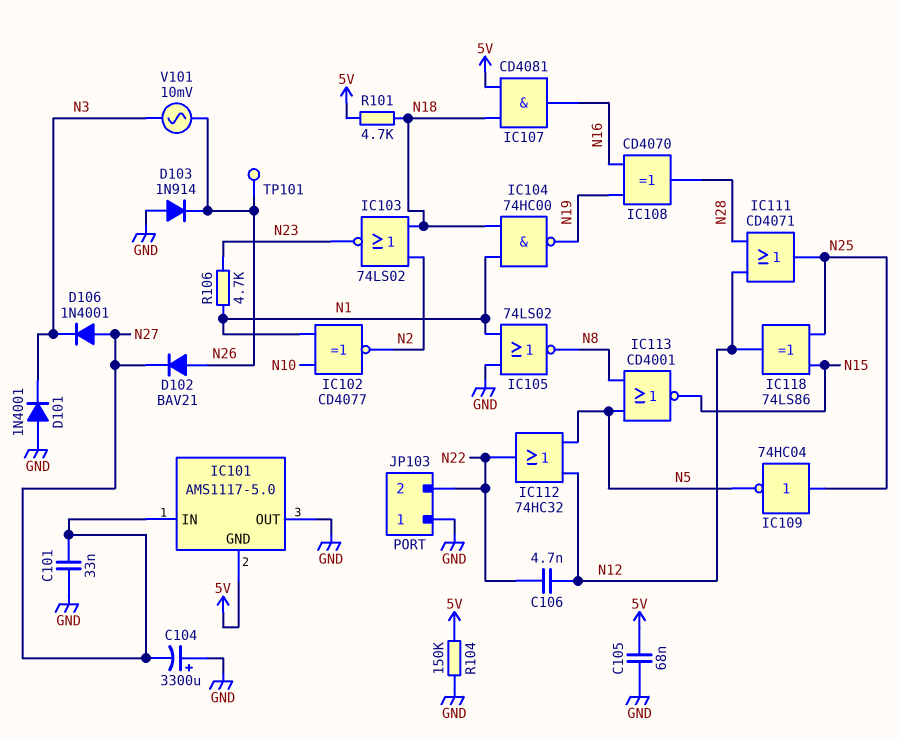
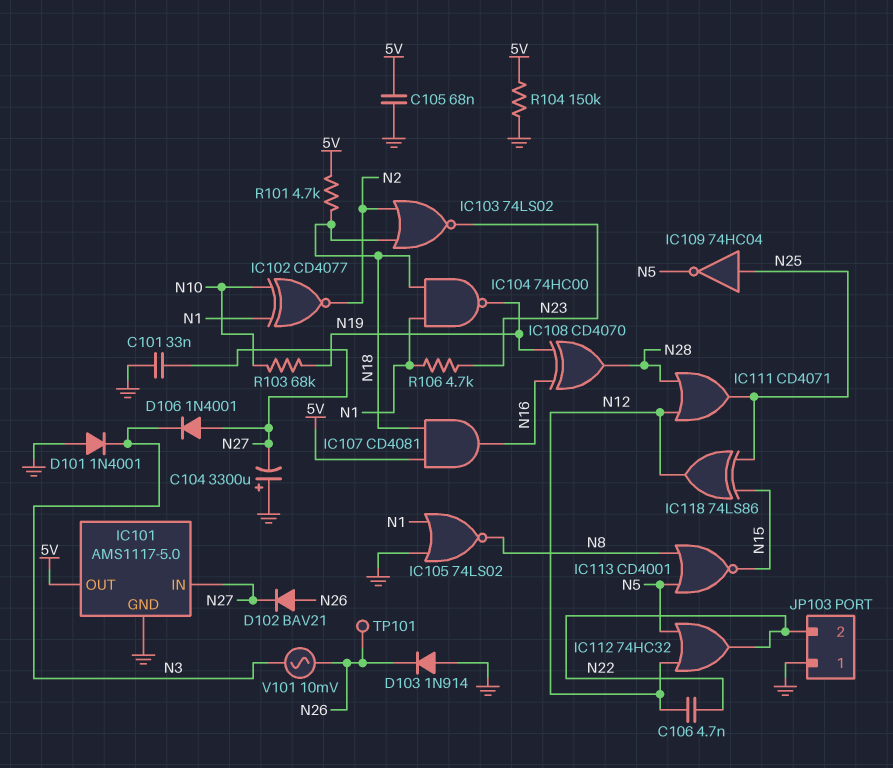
IC101 pin GND: 5V -> GND
IC101 pin OUT: GND -> 5V
R103: none -> 68k (N10, N19)

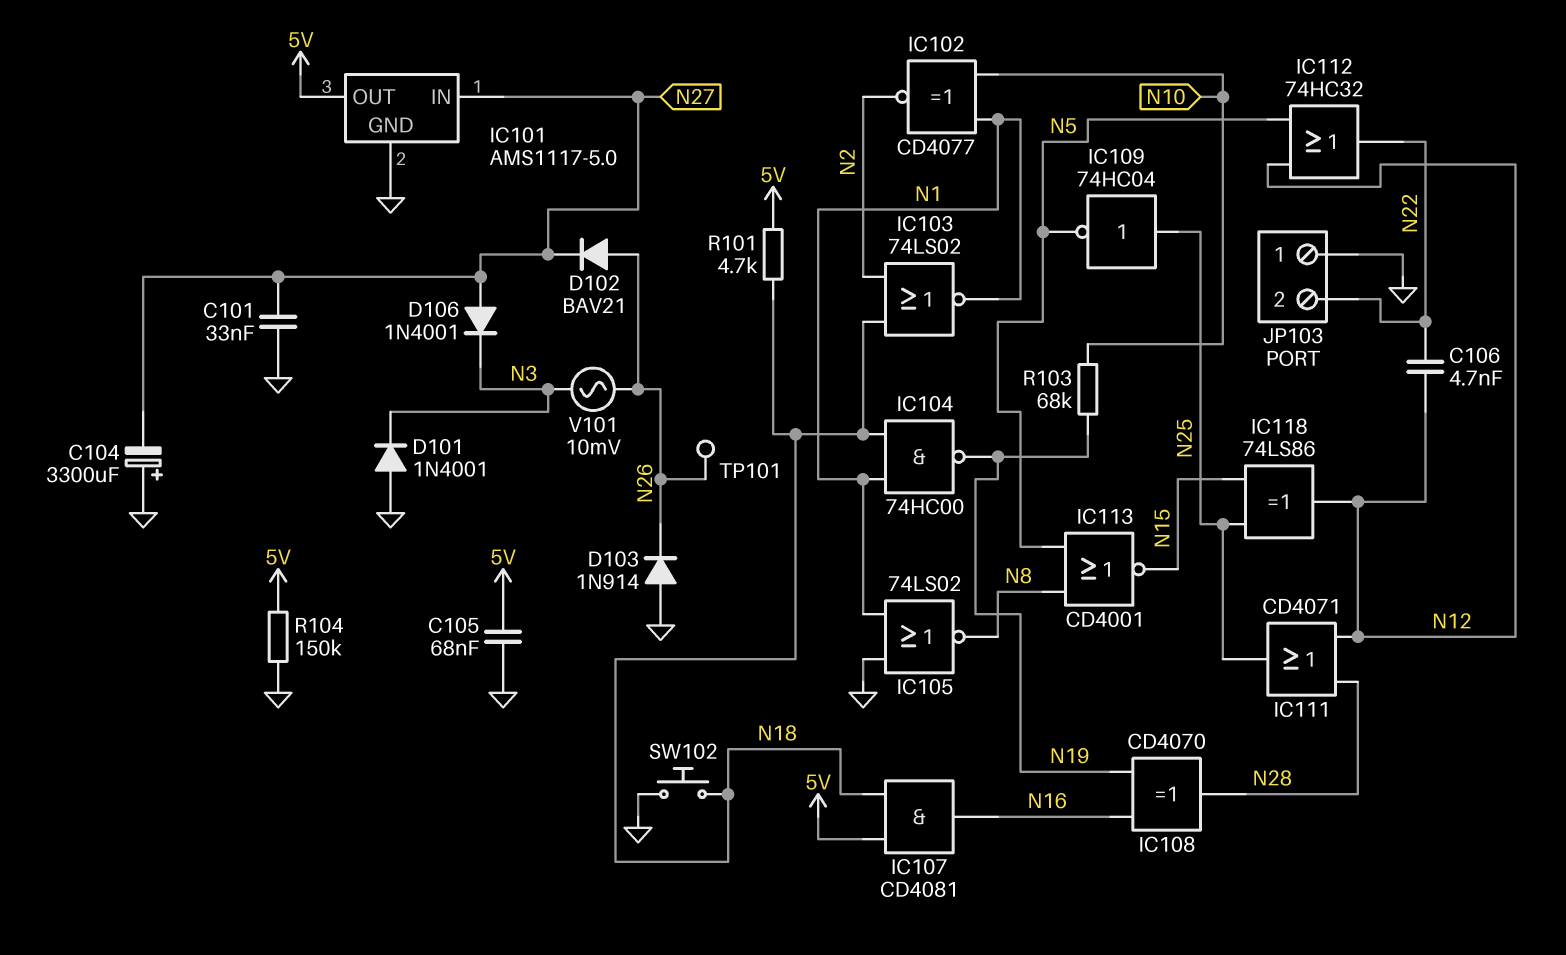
IC103: NOR 74LS02 (in N2, in N18, out N23) -> NOR 74LS02 (in N2, in N18, out N1)
R106: 4.7k (N1, N23) -> none
SW102: none -> button (GND, N18)

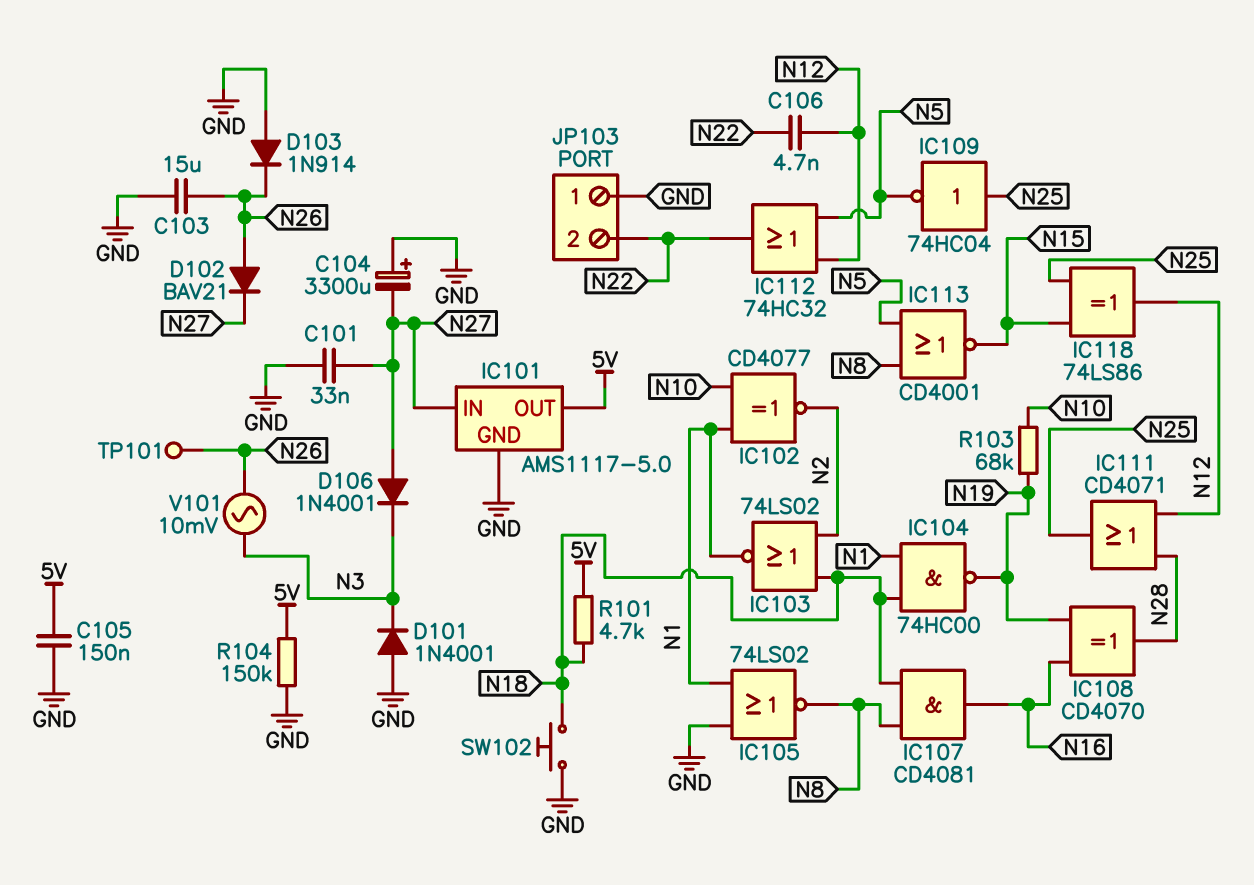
C103: none -> 15uF (GND, N26)
C105: 68nF (5V, GND) -> 150nF (5V, GND)
IC107: AND CD4081 (in 5V, in N18, out N16) -> AND CD4081 (in N8, in N18, out N16)

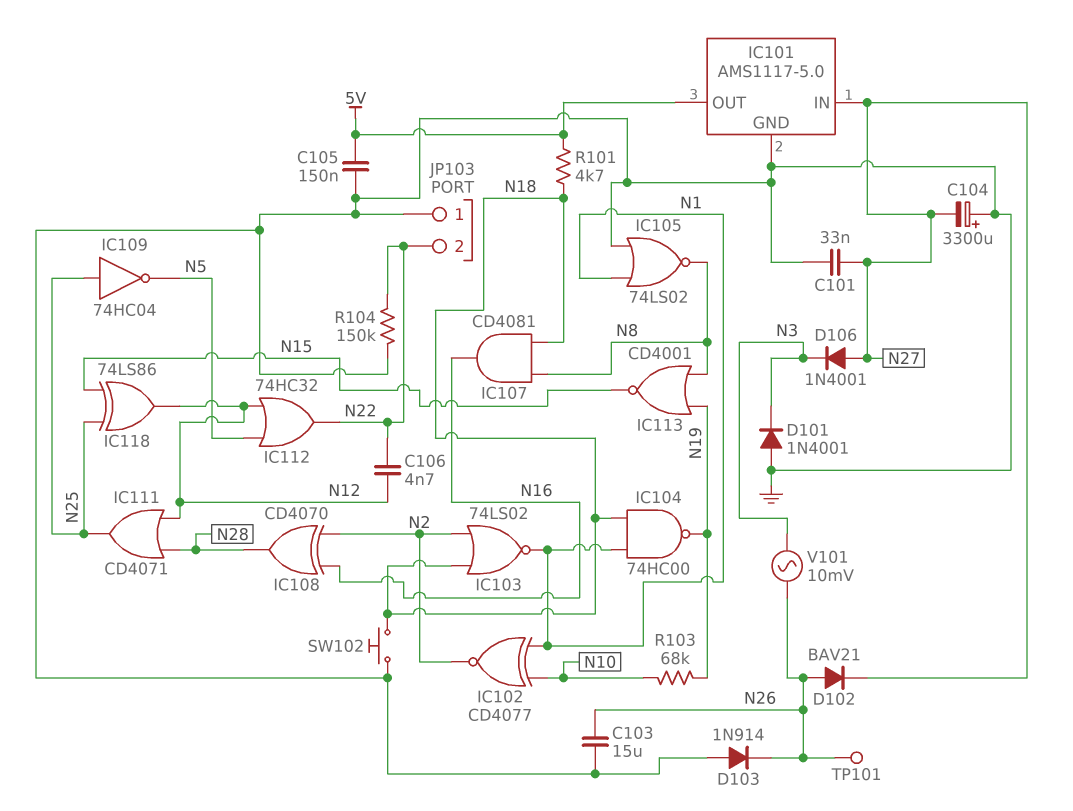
IC108: XOR CD4070 (in N16, in N19, out N28) -> XOR CD4070 (in N2, in N16, out N28)
IC113: NOR CD4001 (in N5, in N8, out N15) -> NOR CD4001 (in N8, in N19, out N15)
R104: 150k (5V, GND) -> 150k (GND, N22)

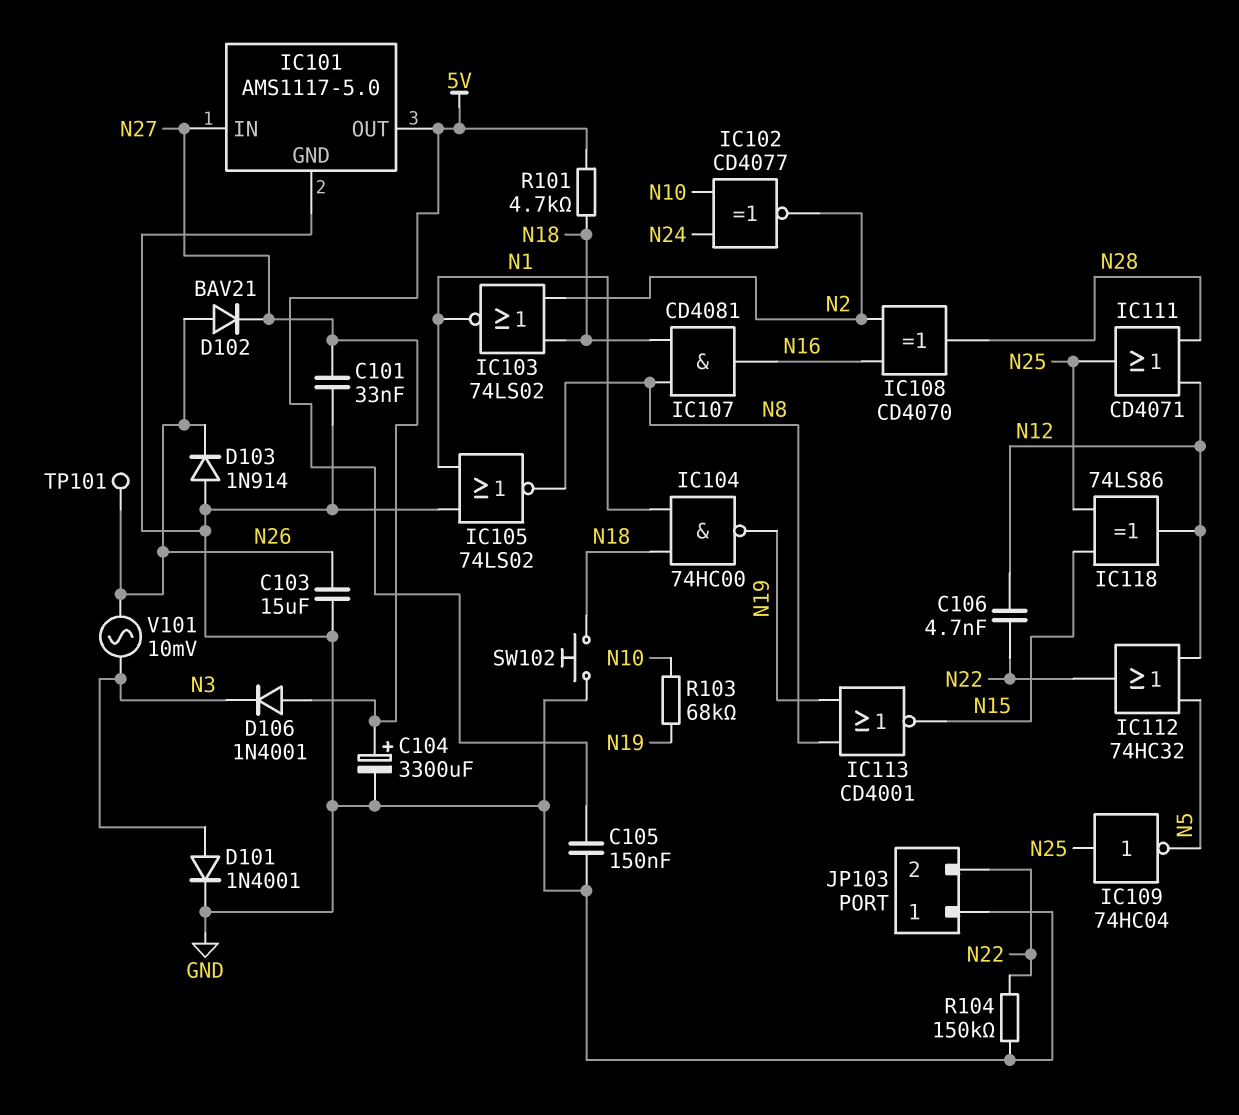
C104: 3300uF (plus GND, minus N27) -> 3300uF (plus N27, minus GND)
D101: diode 1N4001 (A GND, K N3) -> diode 1N4001 (A N3, K GND)
IC102: XNOR CD4077 (in N1, in N10, out N2) -> XNOR CD4077 (in N10, in N24, out N2)

